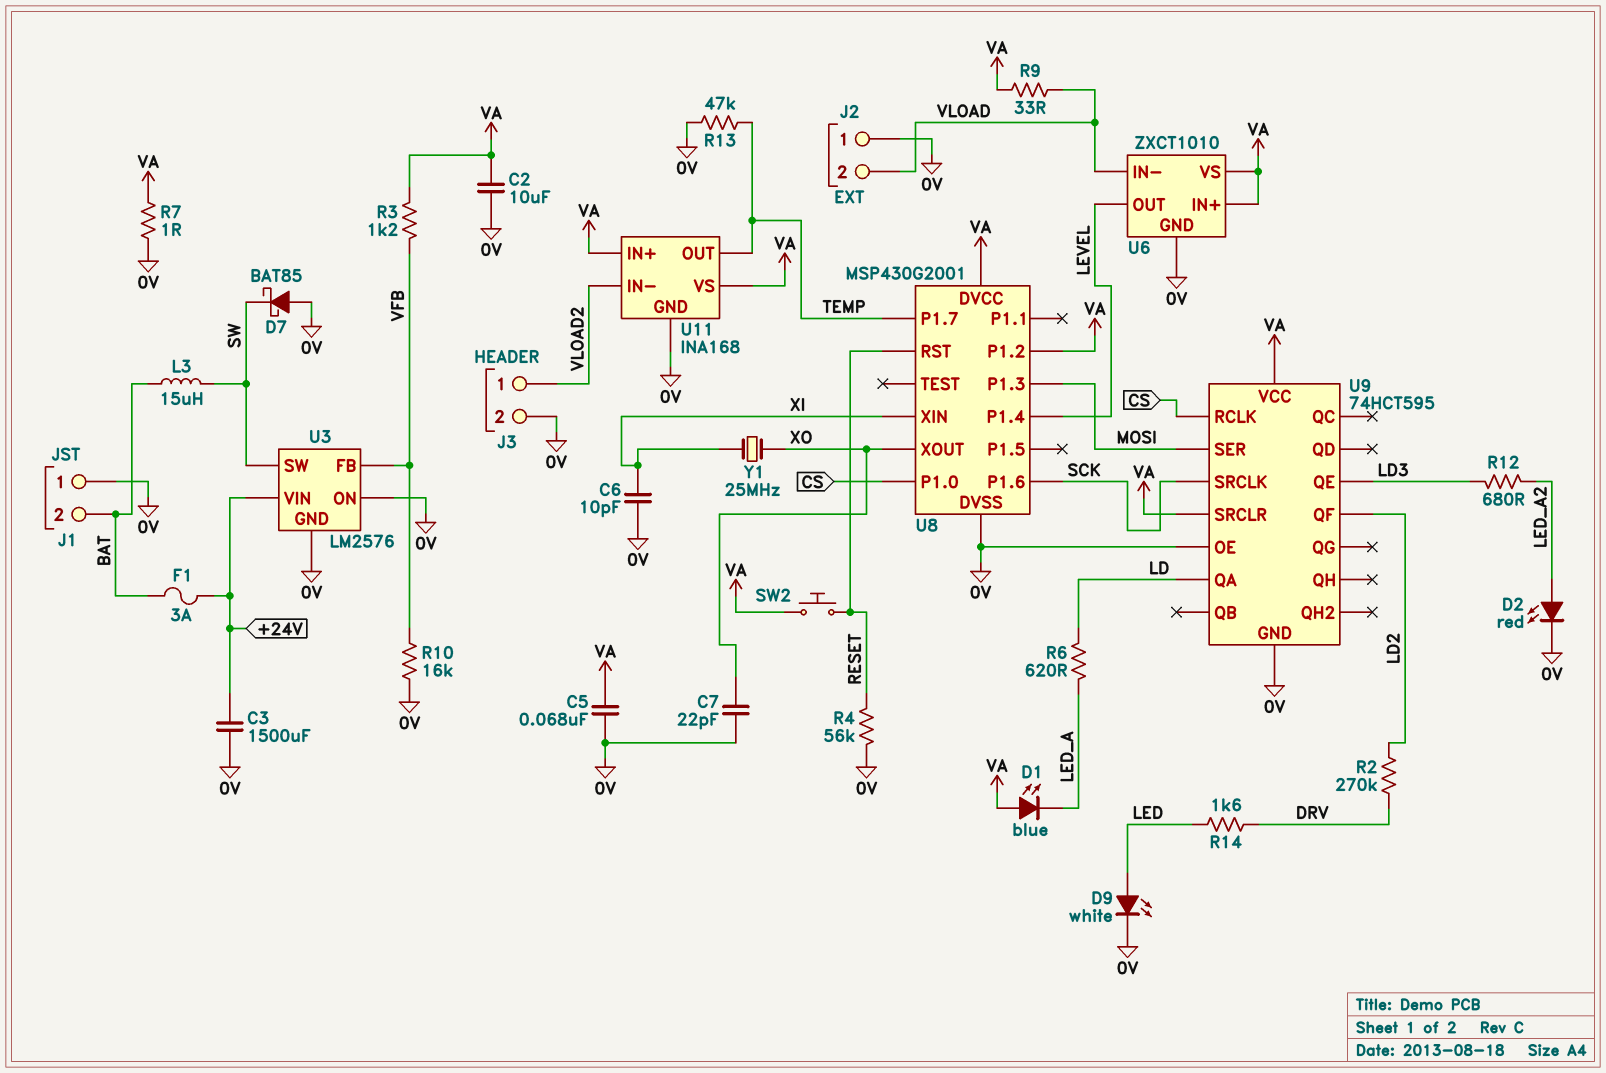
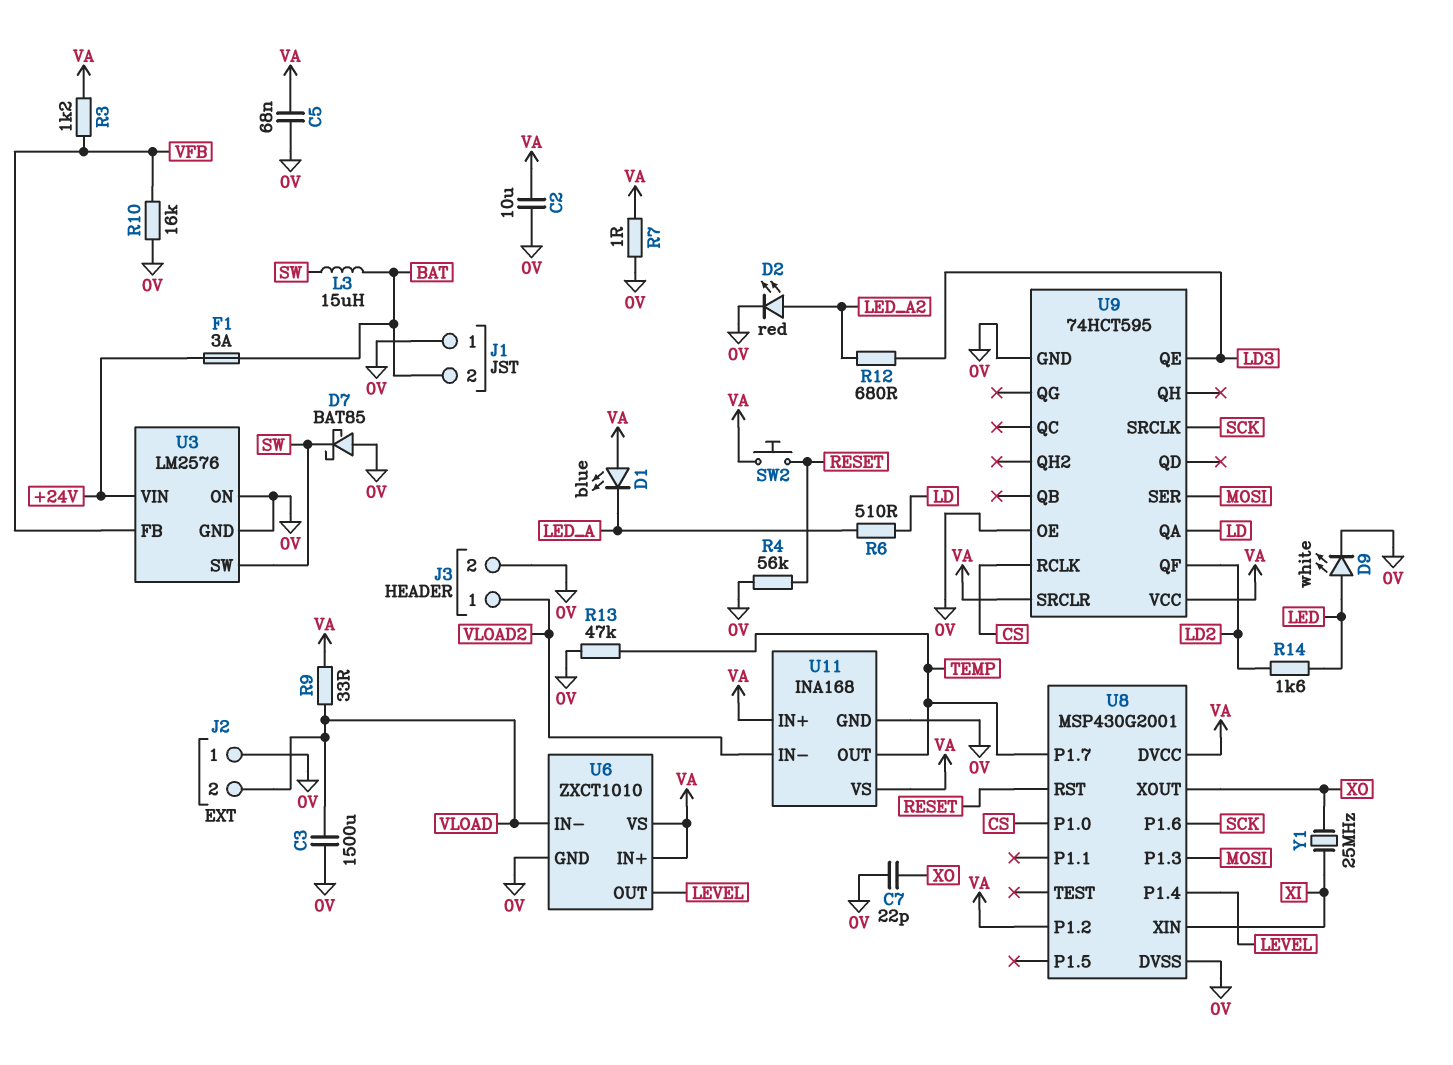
C3: 1500uF (+24V, 0V) -> 1500uF (0V, VLOAD)
C6: 10pF (0V, XI) -> none
R2: 270k (DRV, LD2) -> none
R6: 620 (LD, LED_A) -> 510 (LD, LED_A)
R14: 1.6k (DRV, LED) -> 1.6k (LD2, LED)

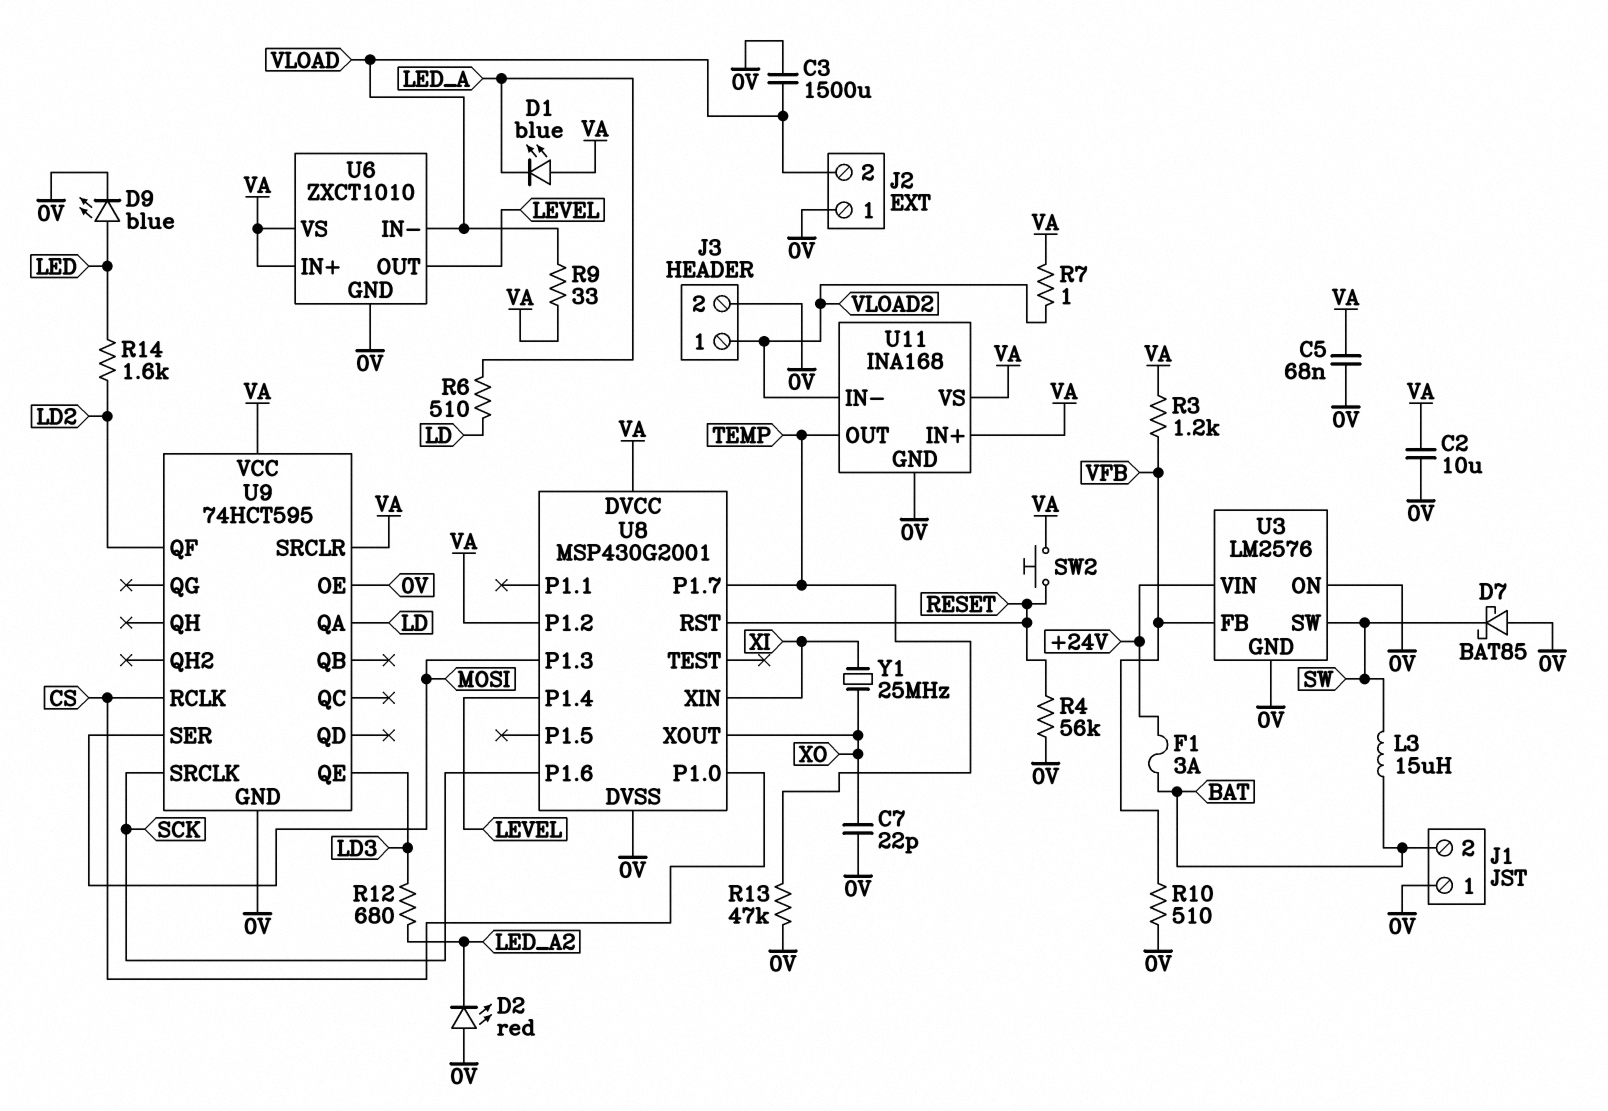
D2: LED red (A LED_A2, K 0V) -> LED red (A 0V, K LED_A2)
D9: LED white (A LED, K 0V) -> LED blue (A LED, K 0V)
R7: 1 (0V, VA) -> 1 (VA, VLOAD2)
R10: 16k (0V, VFB) -> 510 (0V, VFB)

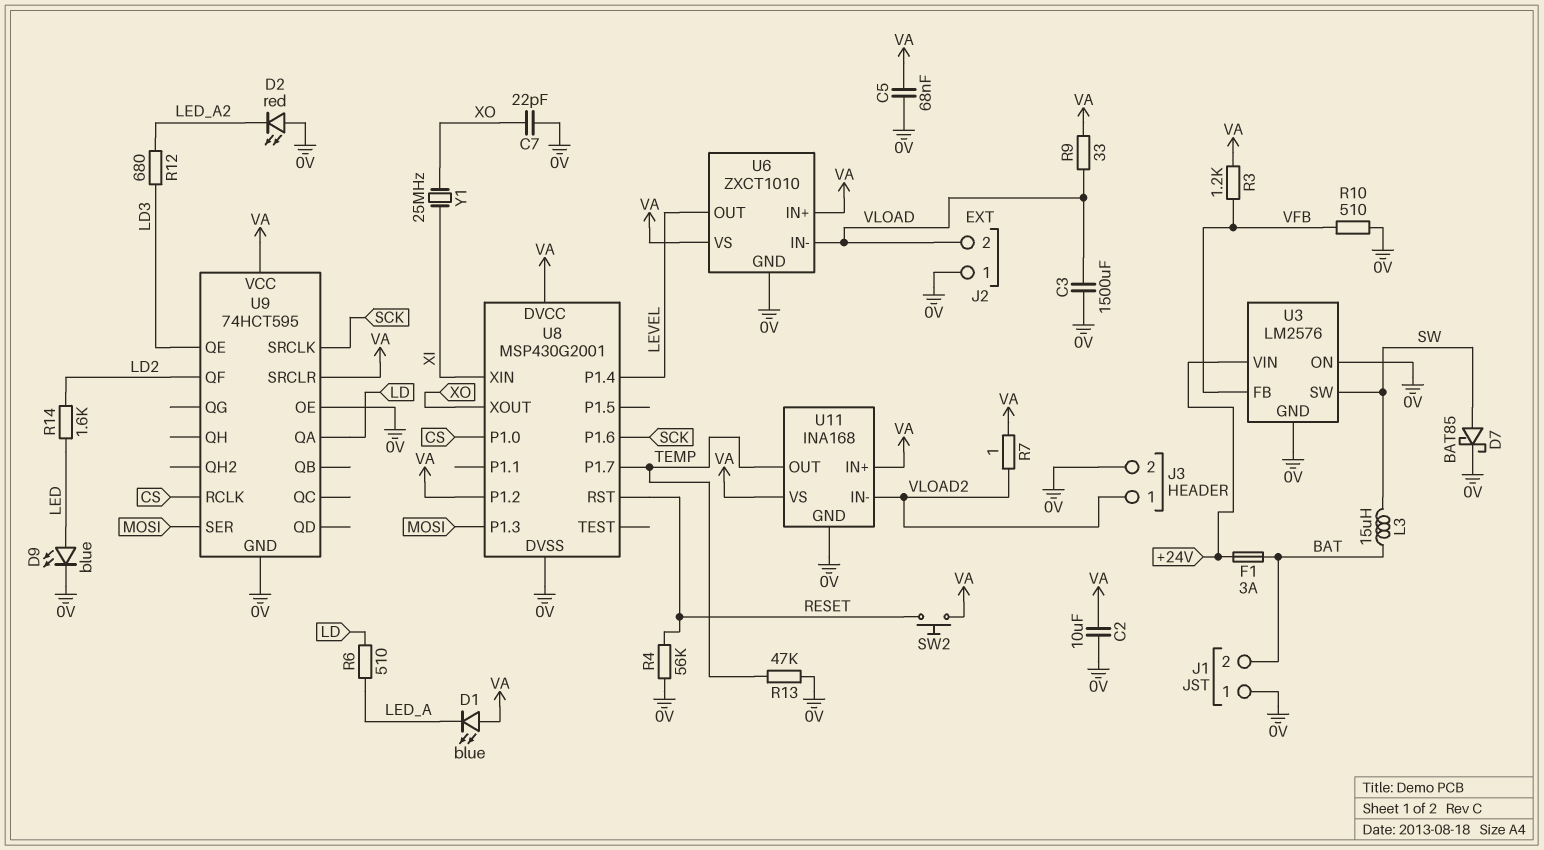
D7: schottky BAT85 (A 0V, K SW) -> schottky BAT85 (A SW, K 0V)

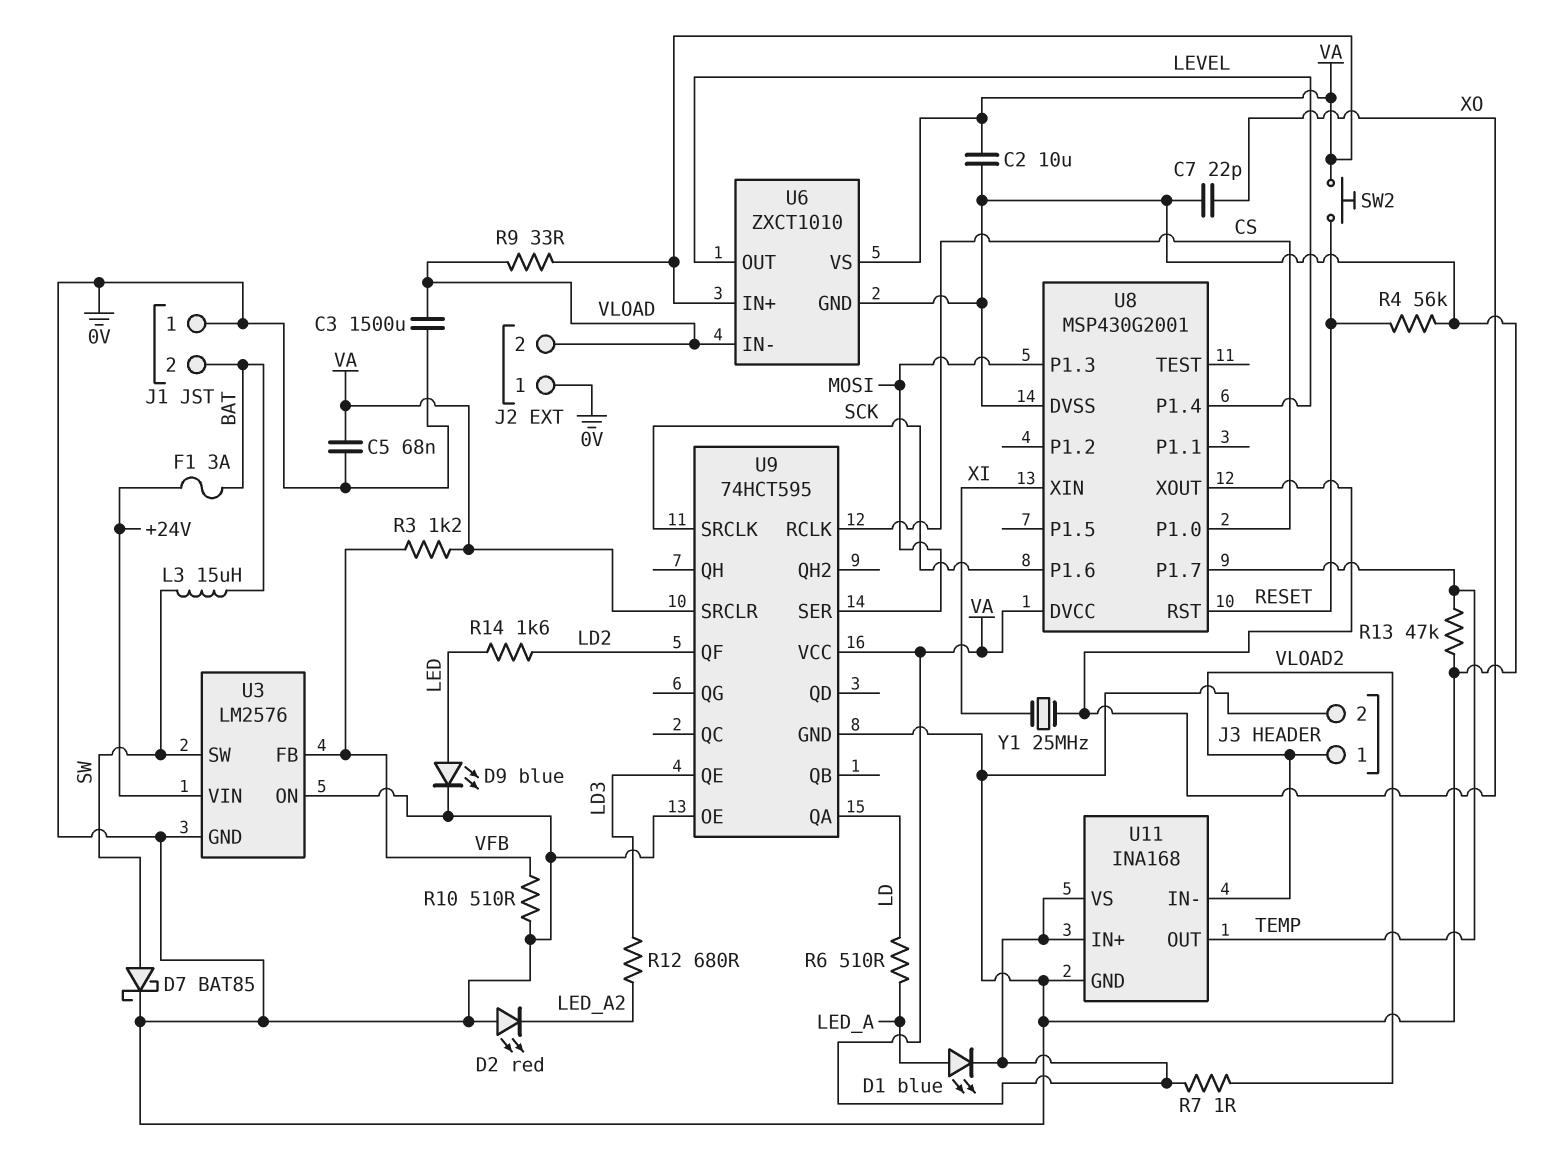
D1: LED blue (A VA, K LED_A) -> LED blue (A LED_A, K VA)
U8 pin P1.2: VA -> none

